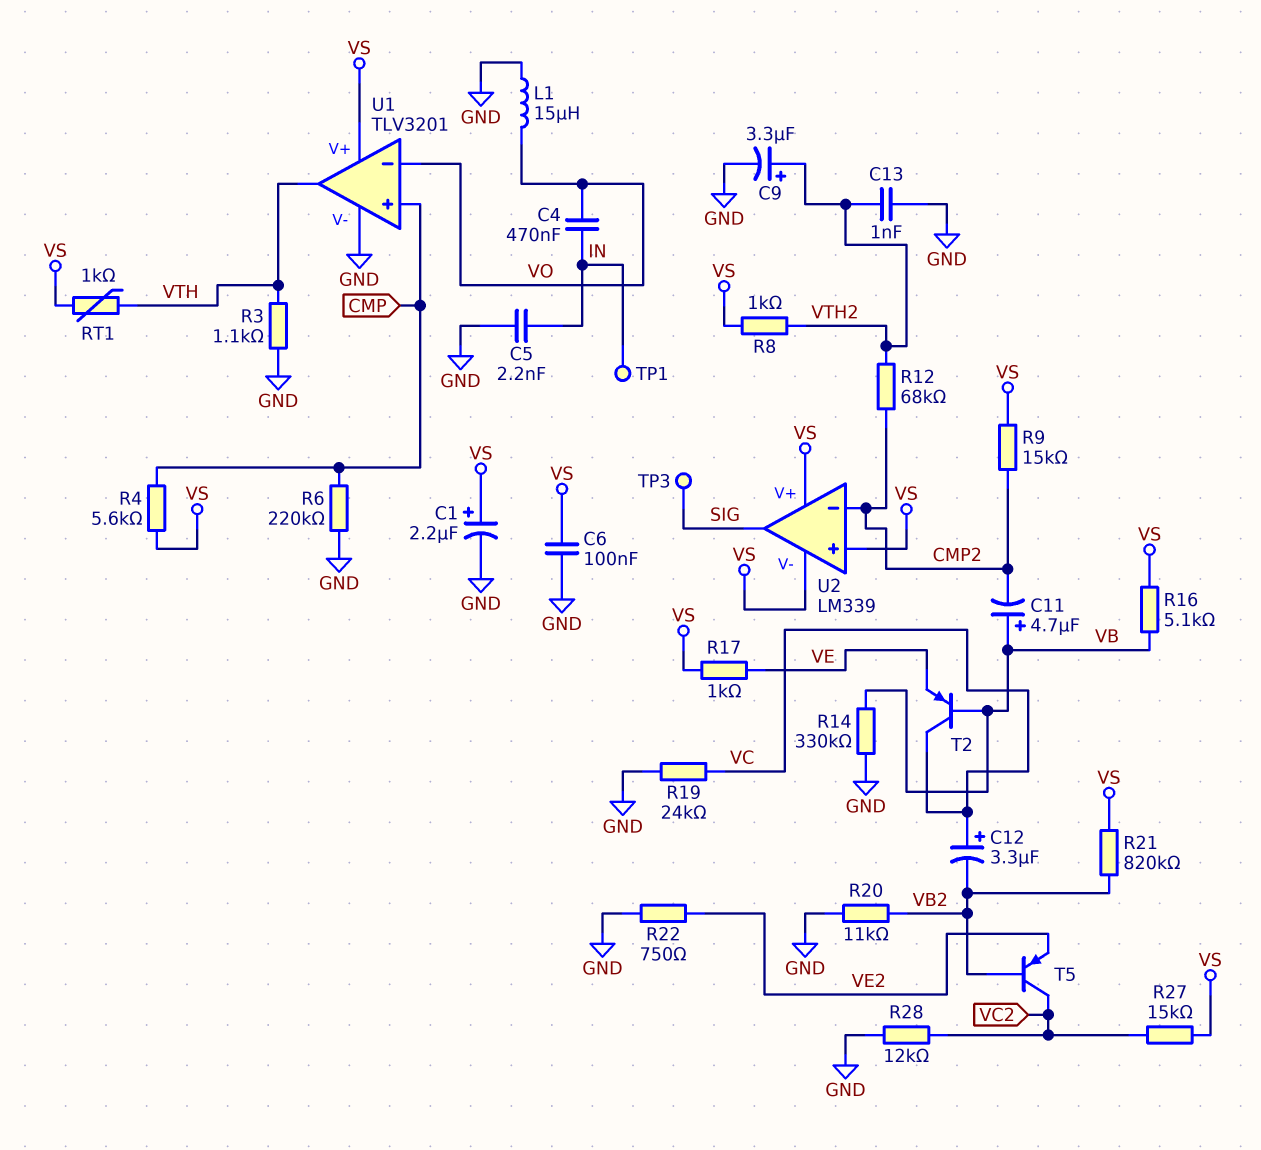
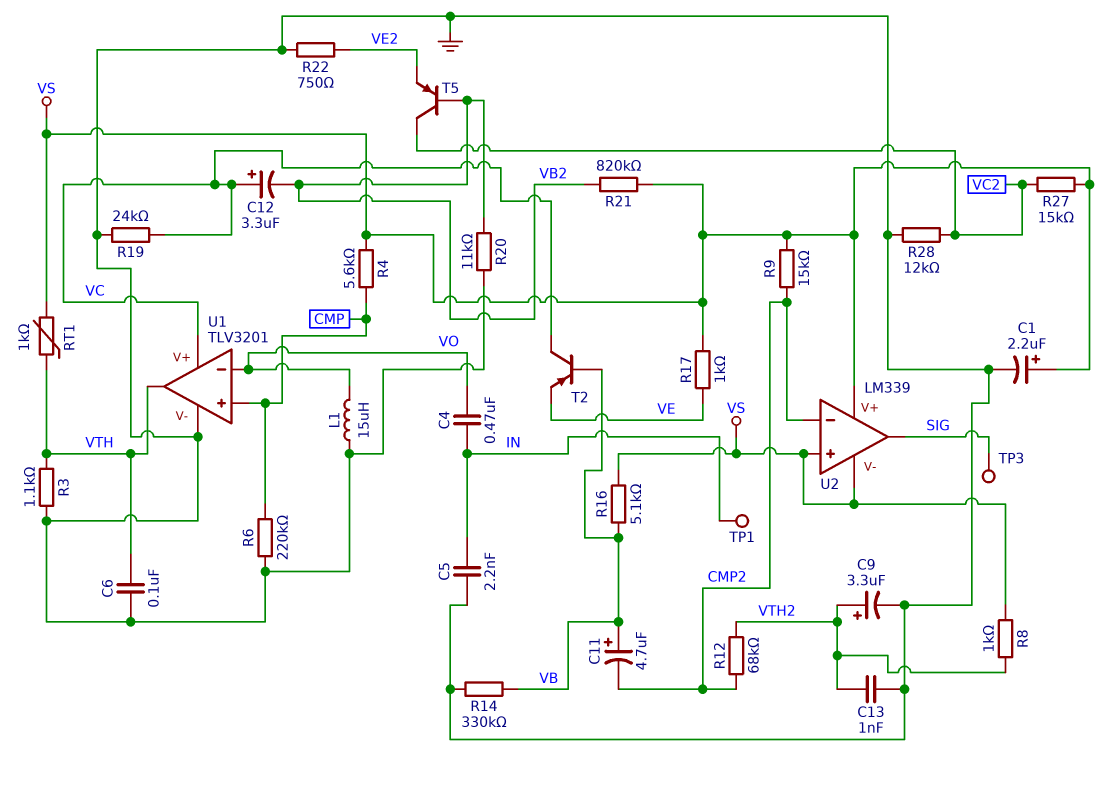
C6: 100nF (GND, VS) -> 100nF (GND, VTH)
U1 pin V+: VS -> VC

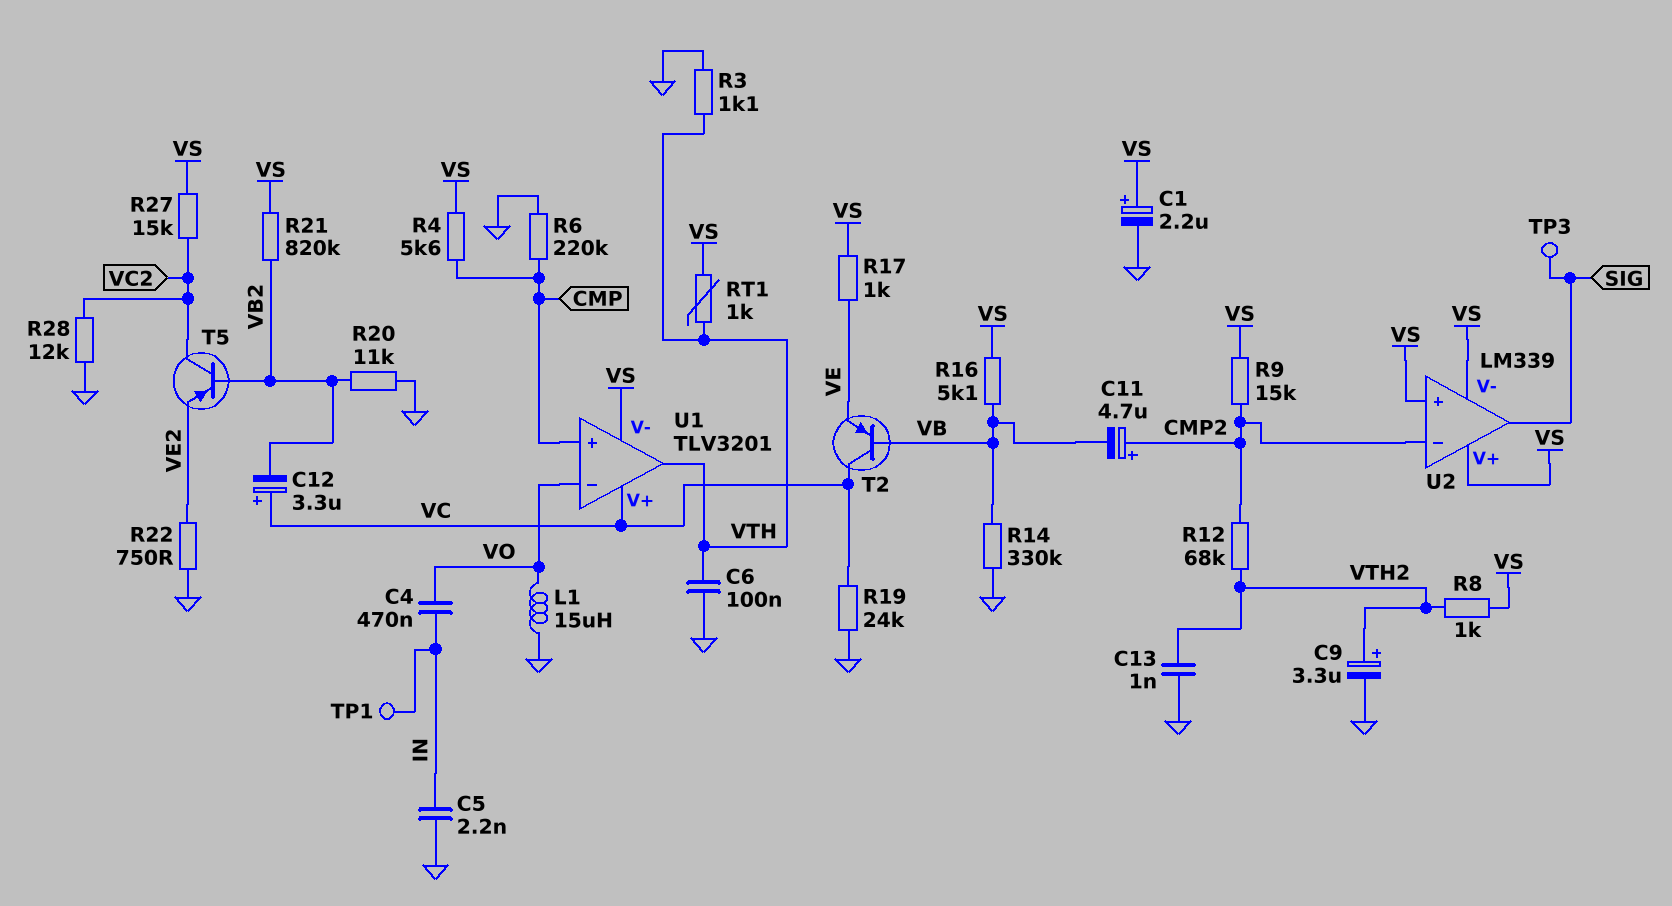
C11: 4.7uF (plus VB, minus CMP2) -> 4.7uF (plus CMP2, minus VB)
U1 pin V-: GND -> VS

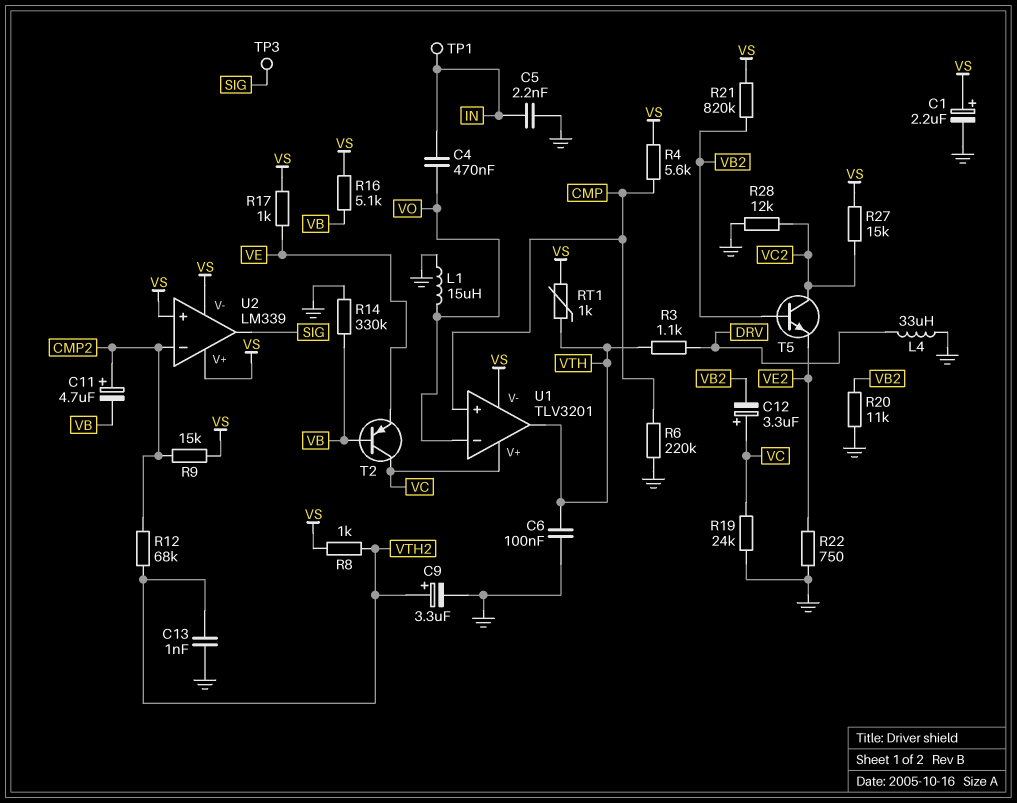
L4: none -> 33uH (DRV, GND)
R3: 1.1k (GND, VTH) -> 1.1k (DRV, VTH)
T5: PNP (B VB2, C VC2, E VE2) -> NPN (B VB2, C VC2, E VE2)

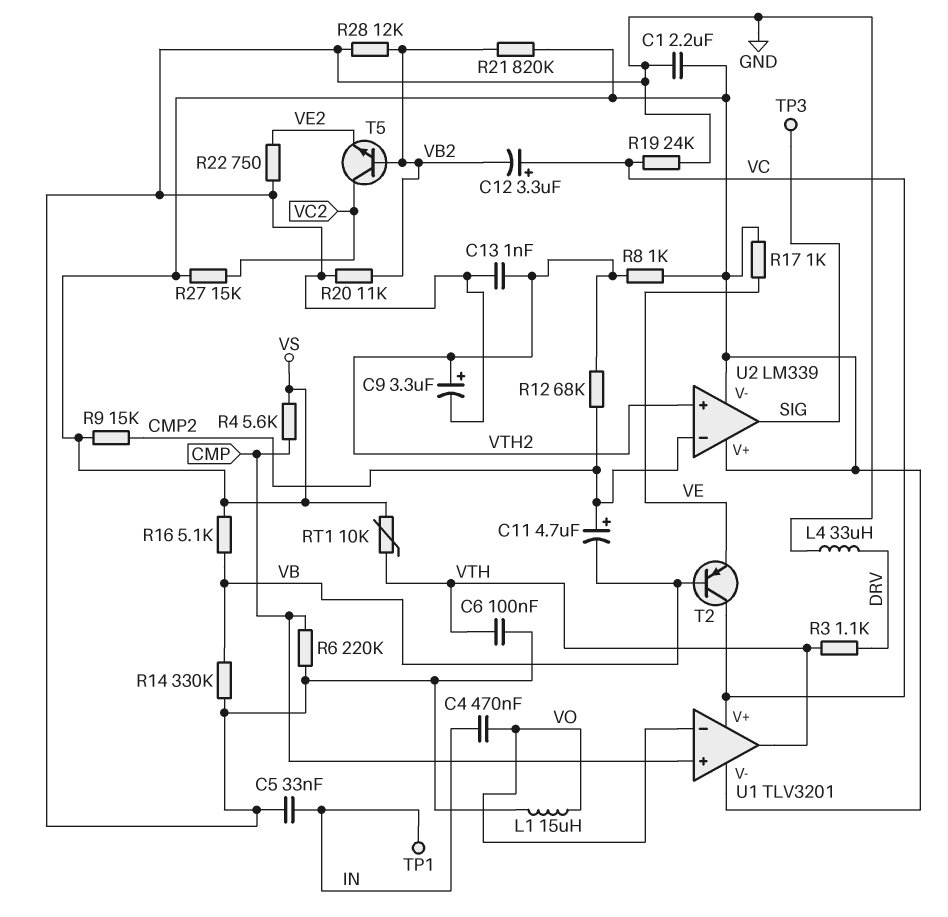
C1: 2.2uF (plus VS, minus GND) -> 2.2uF (GND, VS)
C5: 2.2nF (GND, IN) -> 33nF (GND, IN)
R28: 12k (GND, VC2) -> 12k (GND, VB2)
RT1: 1k (VS, VTH) -> 10k (VS, VTH)
U2 pin in+: VS -> VTH2

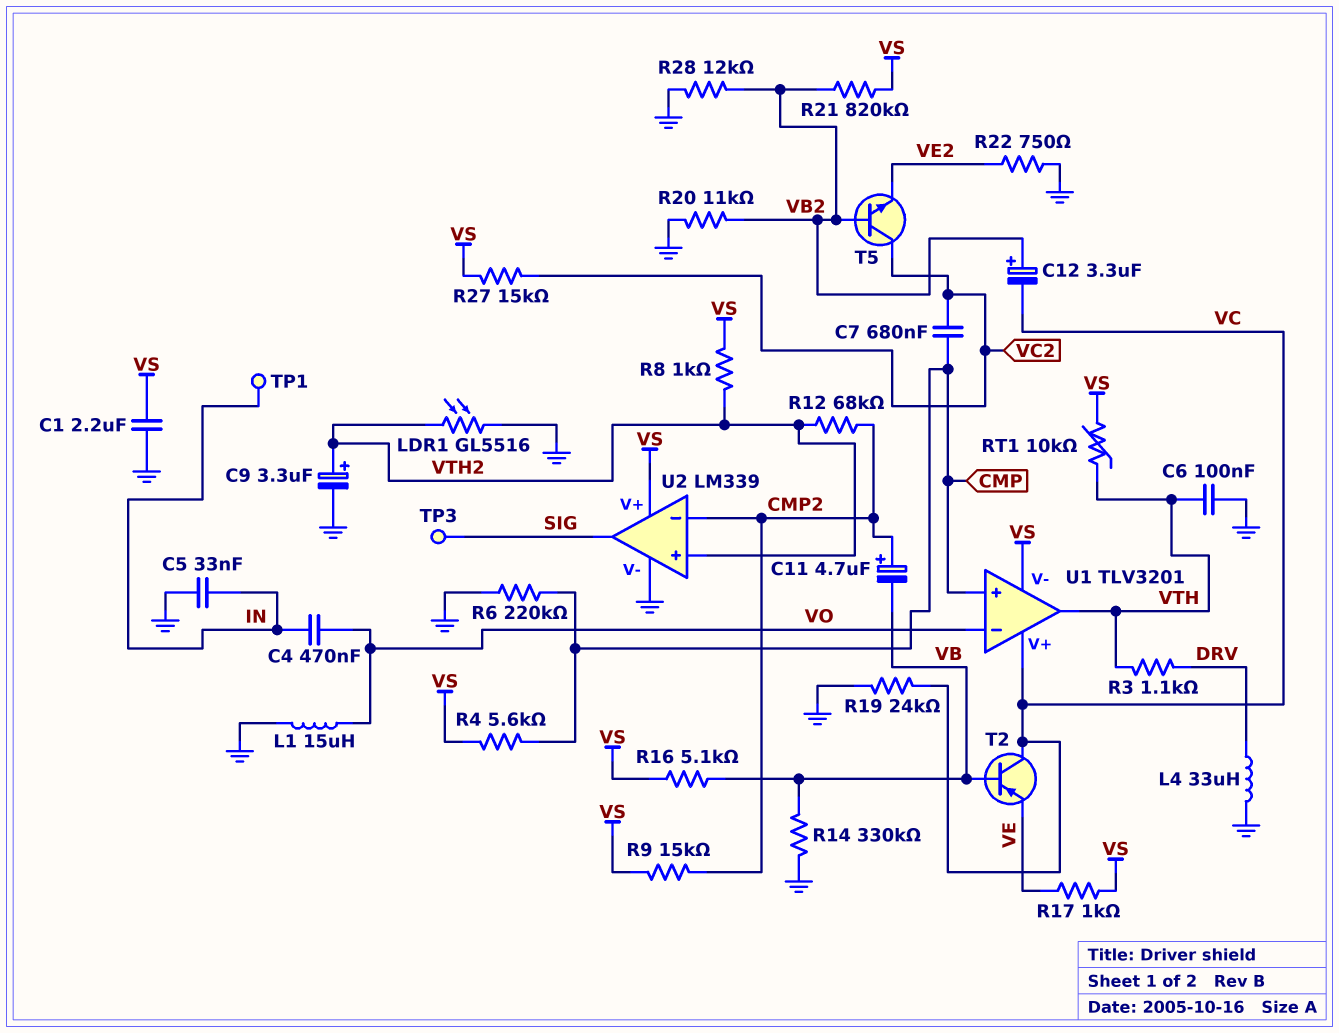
C7: none -> 680nF (CMP, VC2)
C12: 3.3uF (plus VC, minus VB2) -> 3.3uF (plus VB2, minus VC)
C13: 1nF (GND, VTH2) -> none
LDR1: none -> GL5516 (GND, VTH2)
U2 pin V-: VS -> GND

